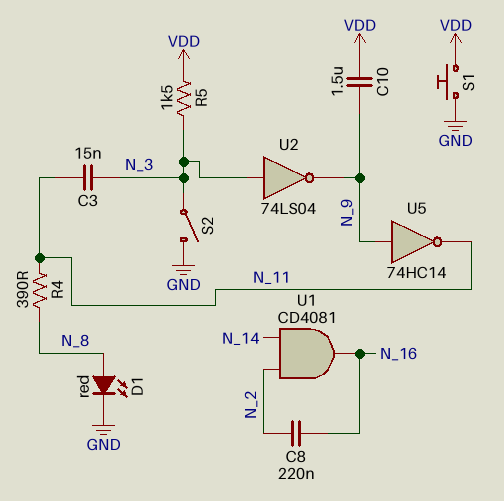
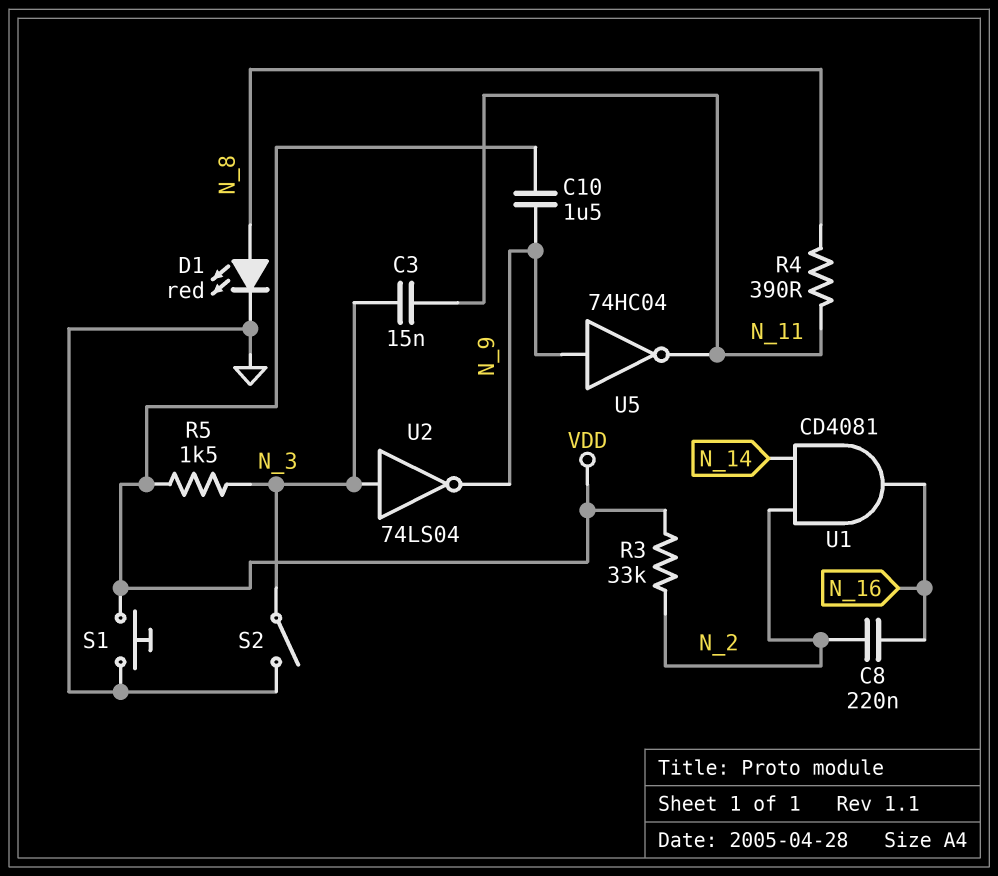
R3: none -> 33k (N_2, VDD)
U5: NOT 74HC14 (in N_9, out N_11) -> NOT 74HC04 (in N_9, out N_11)

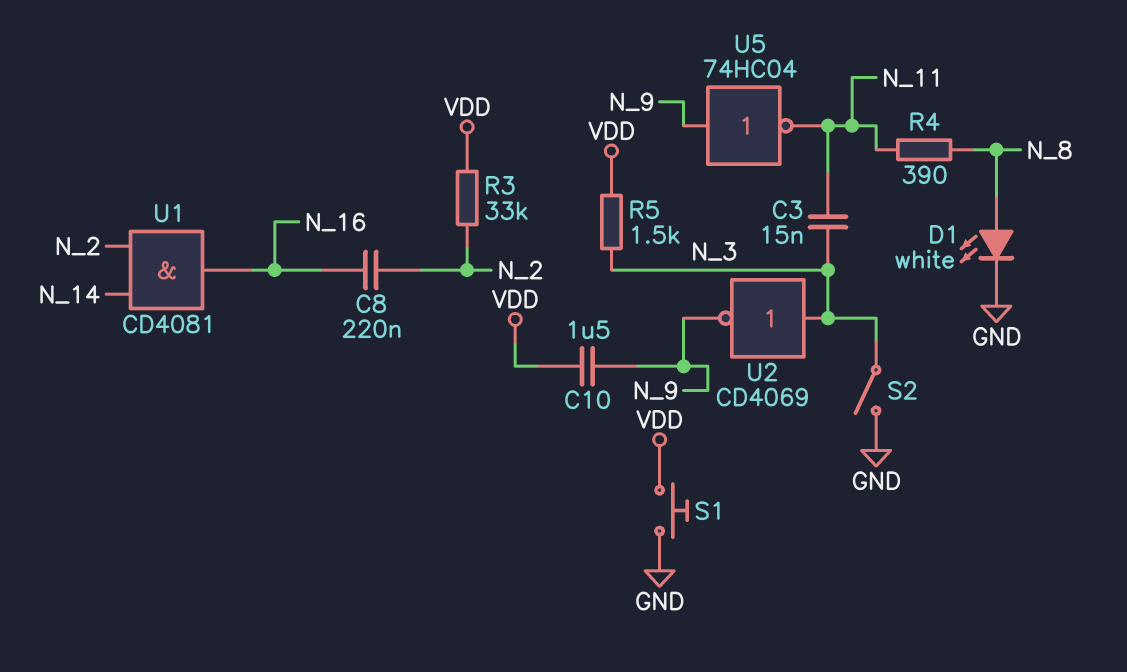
D1: LED red (A N_8, K GND) -> LED white (A N_8, K GND)
U2: NOT 74LS04 (in N_3, out N_9) -> NOT CD4069 (in N_3, out N_9)

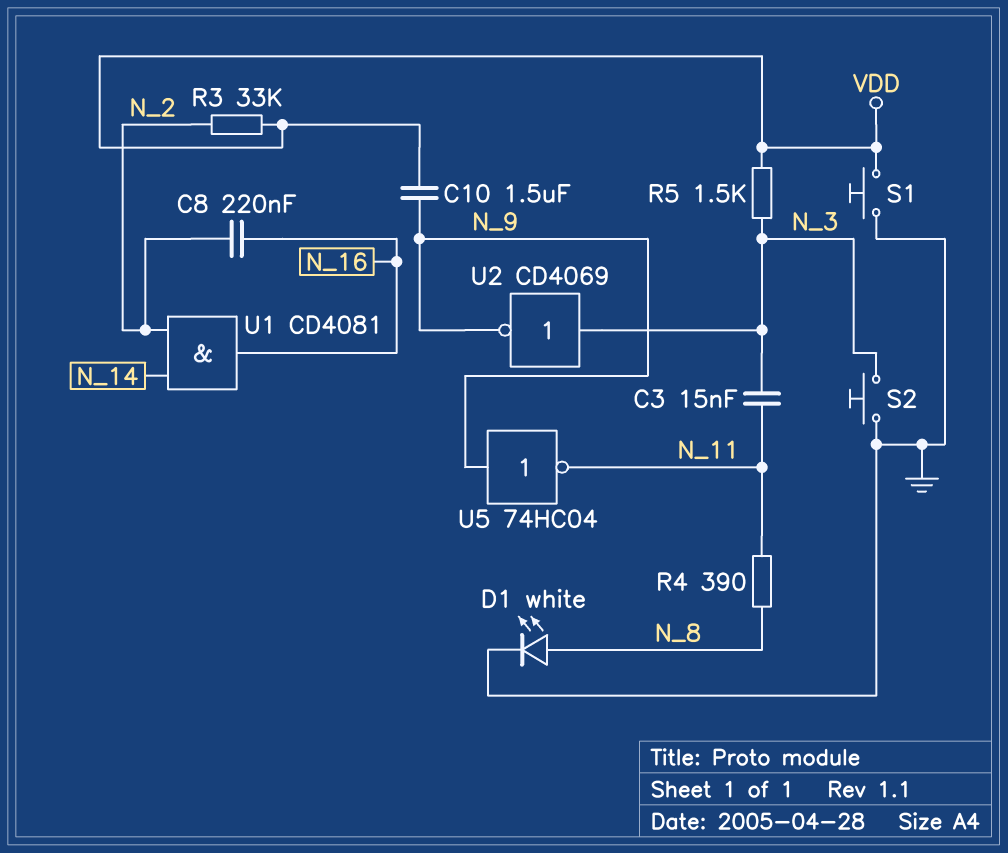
S2: switch (GND, N_3) -> button (GND, N_3)

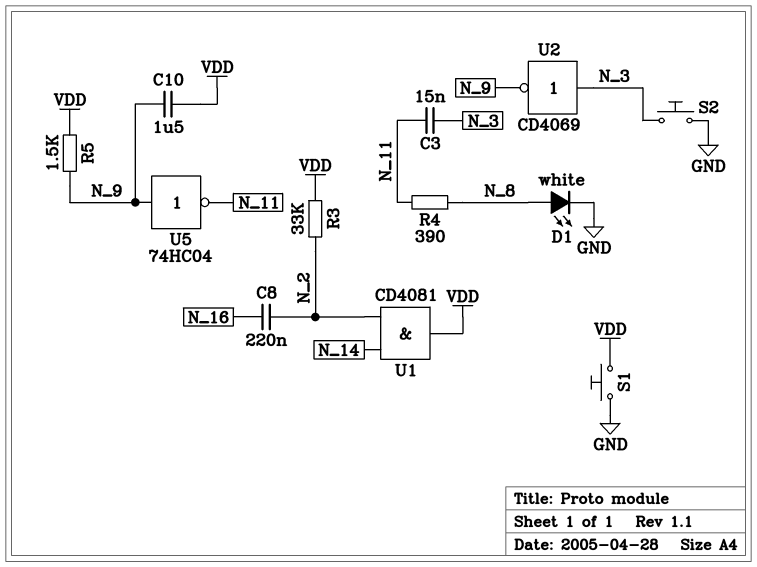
R5: 1.5k (N_3, VDD) -> 1.5k (N_9, VDD)
U1: AND CD4081 (in N_2, in N_14, out N_16) -> AND CD4081 (in N_2, in N_14, out VDD)

